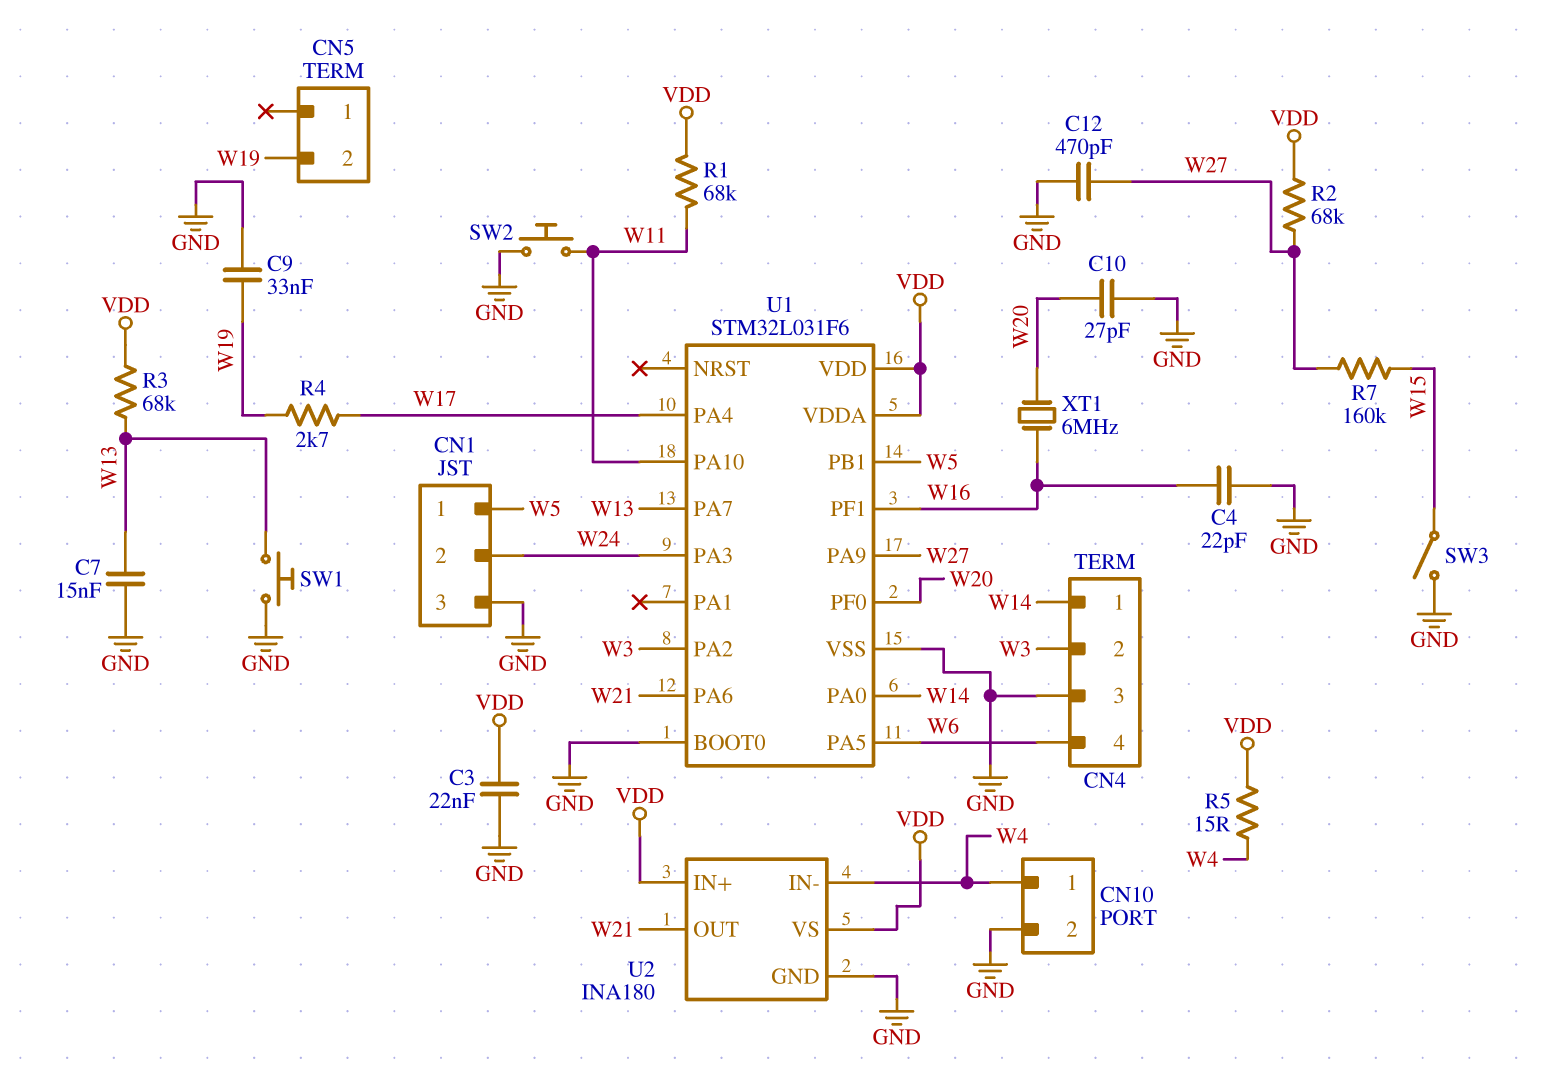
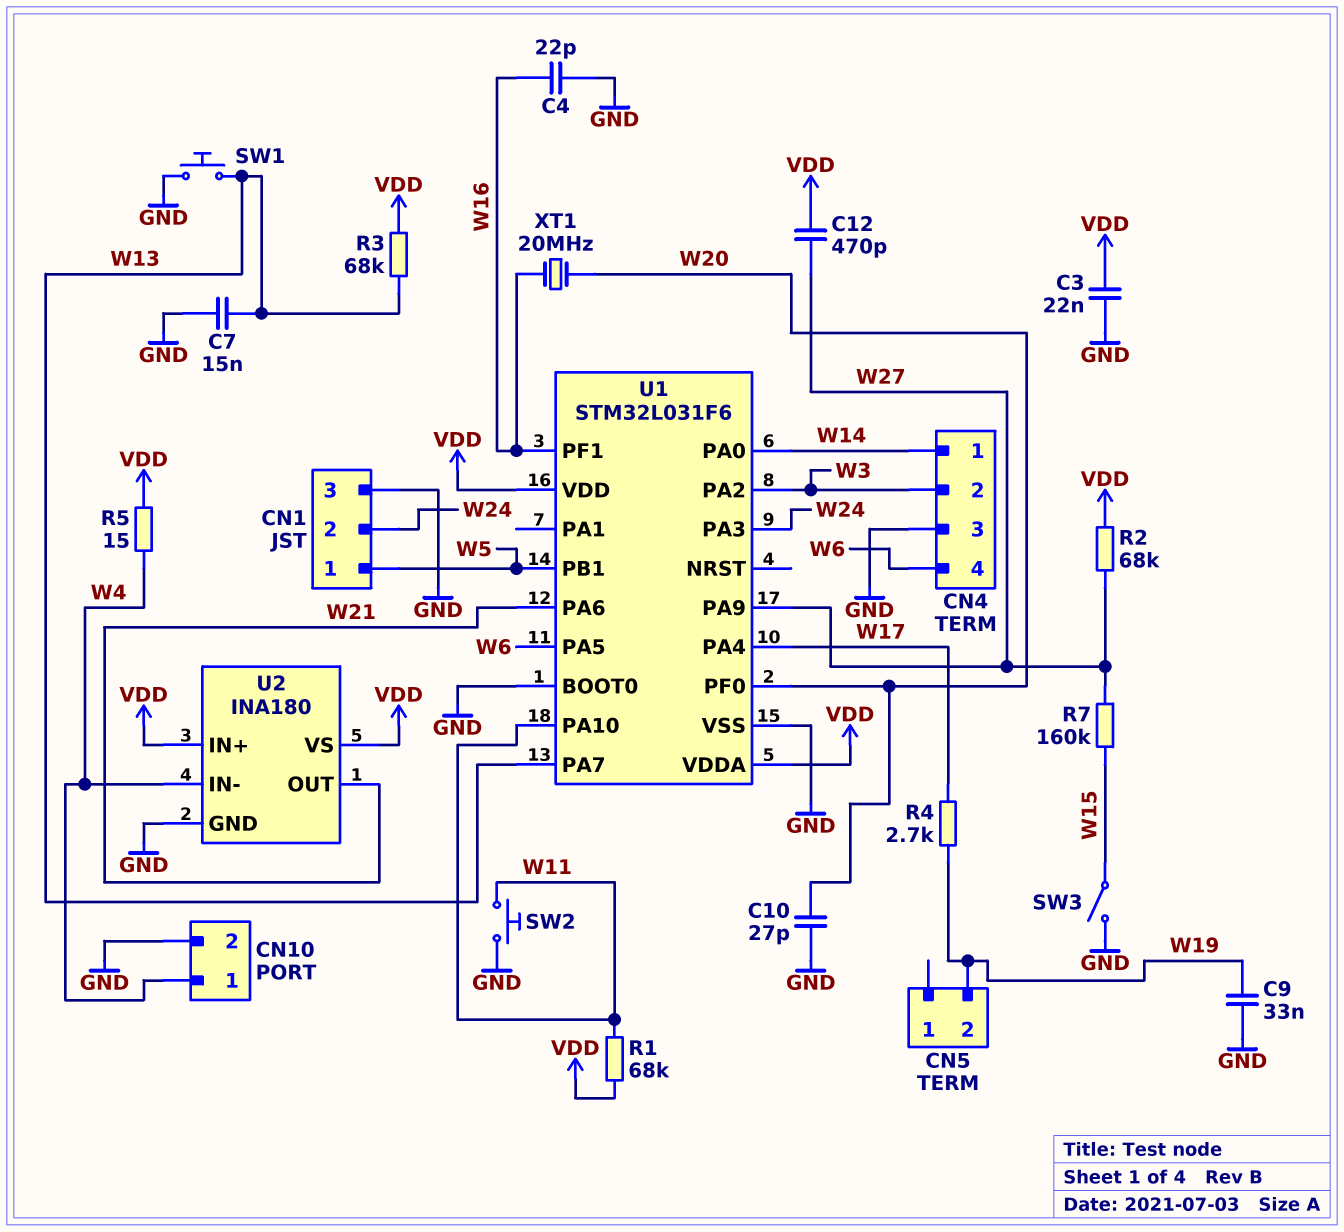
C12: 470pF (GND, W27) -> 470pF (VDD, W27)
XT1: 6MHz (W16, W20) -> 20MHz (W16, W20)

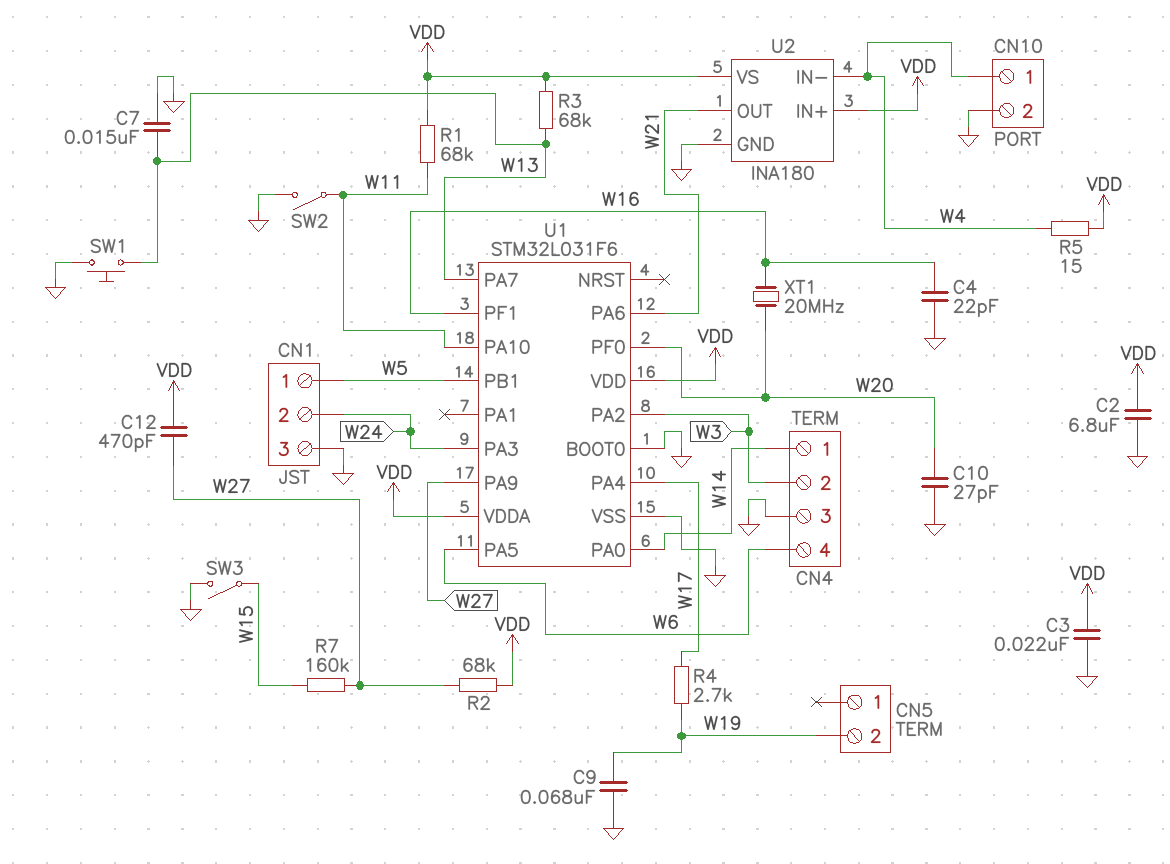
C2: none -> 6.8uF (GND, VDD)
C9: 33nF (GND, W19) -> 68nF (GND, W19)
SW2: button (GND, W11) -> switch (GND, W11)

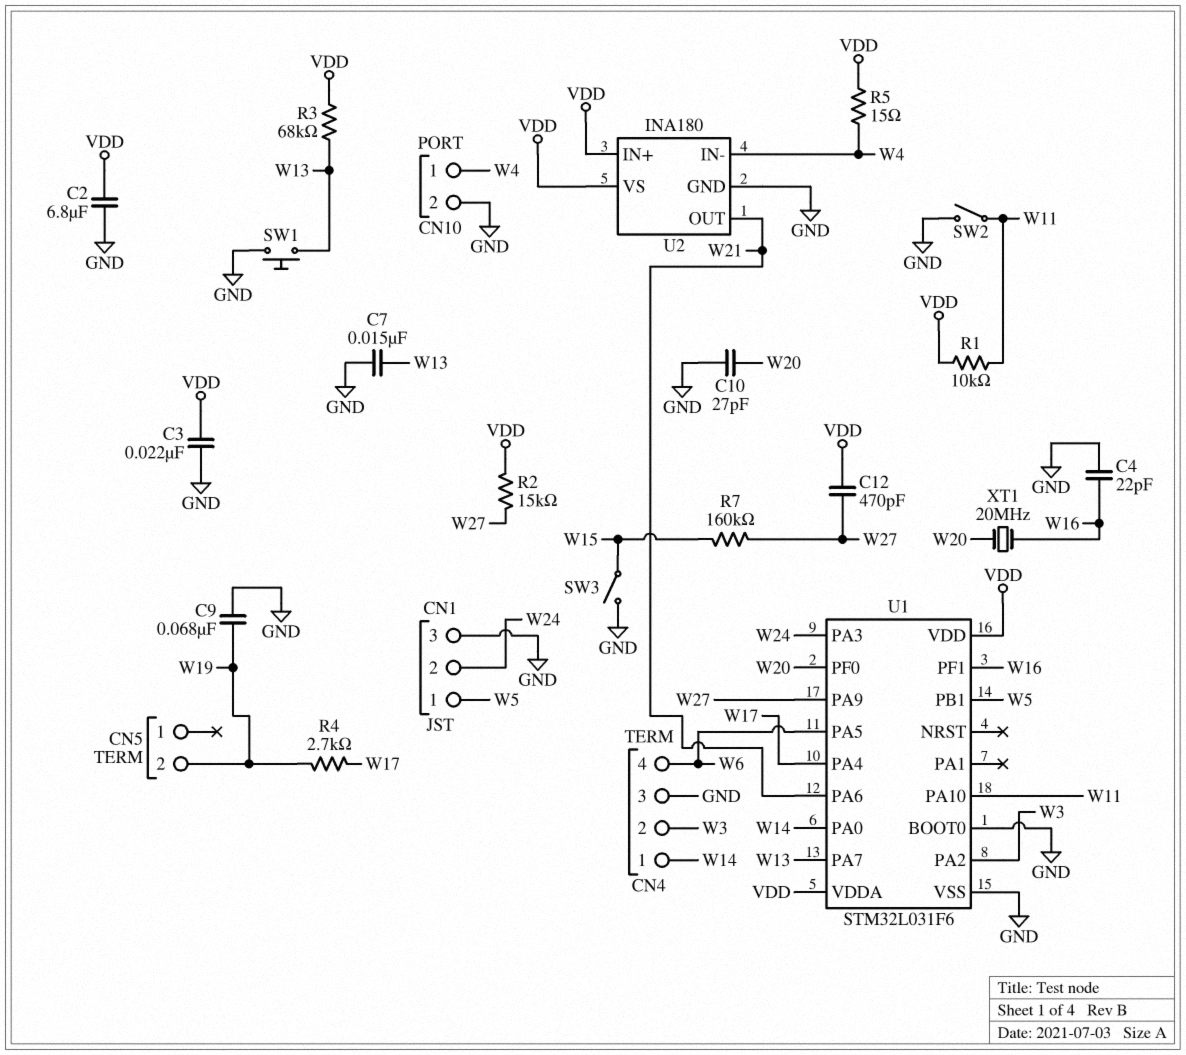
R1: 68k (VDD, W11) -> 10k (VDD, W11)
R2: 68k (VDD, W27) -> 15k (VDD, W27)

